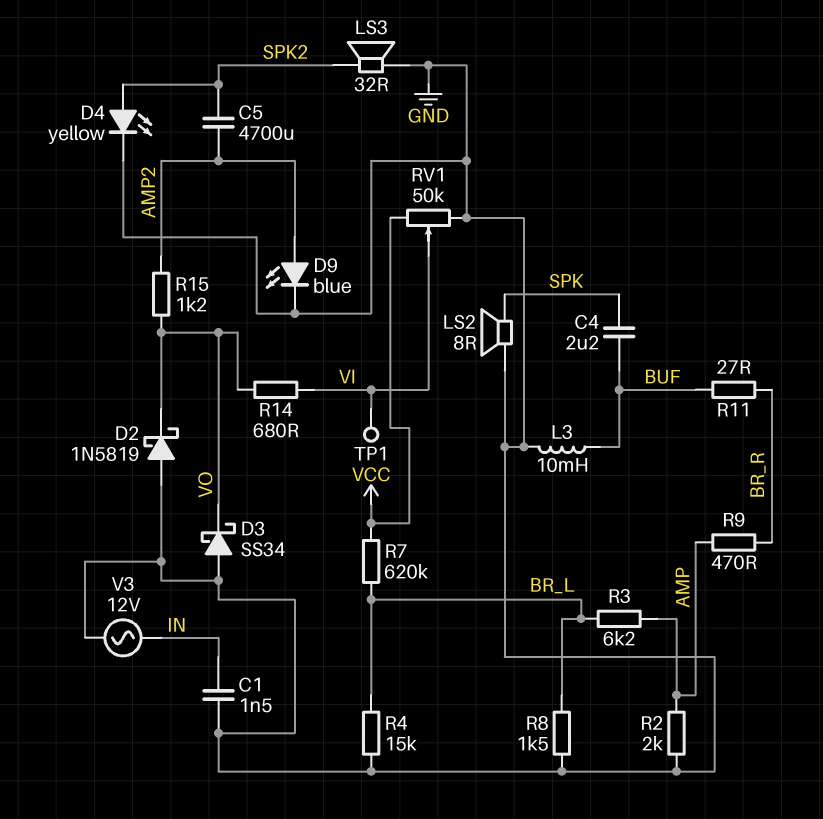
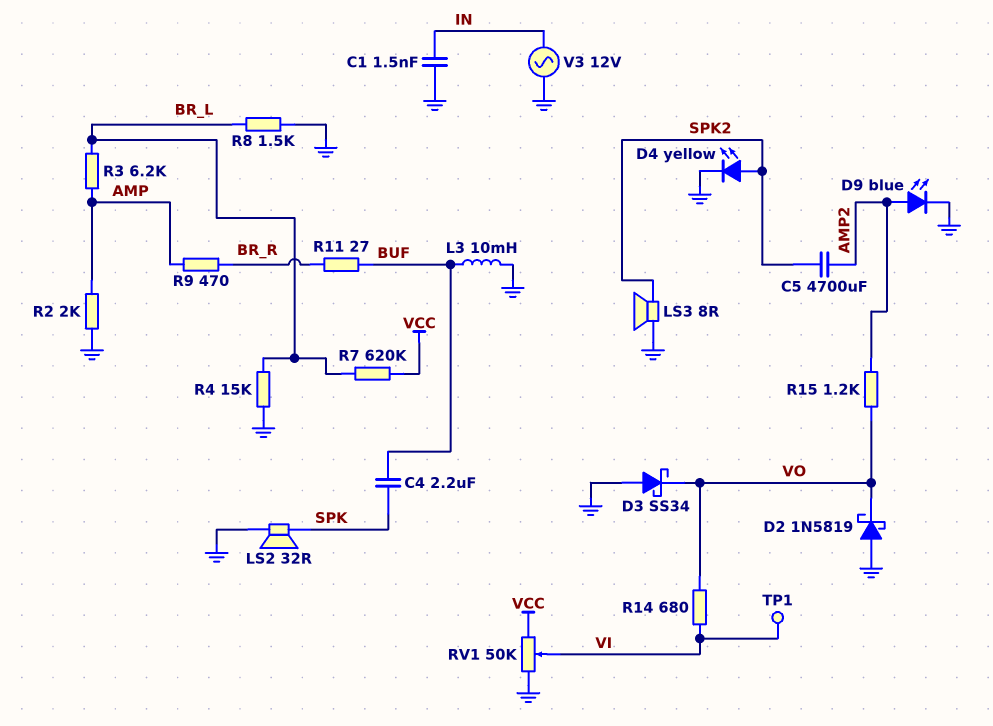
LS2: speaker 8R (GND, SPK) -> speaker 32R (GND, SPK)
LS3: speaker 32R (GND, SPK2) -> speaker 8R (GND, SPK2)

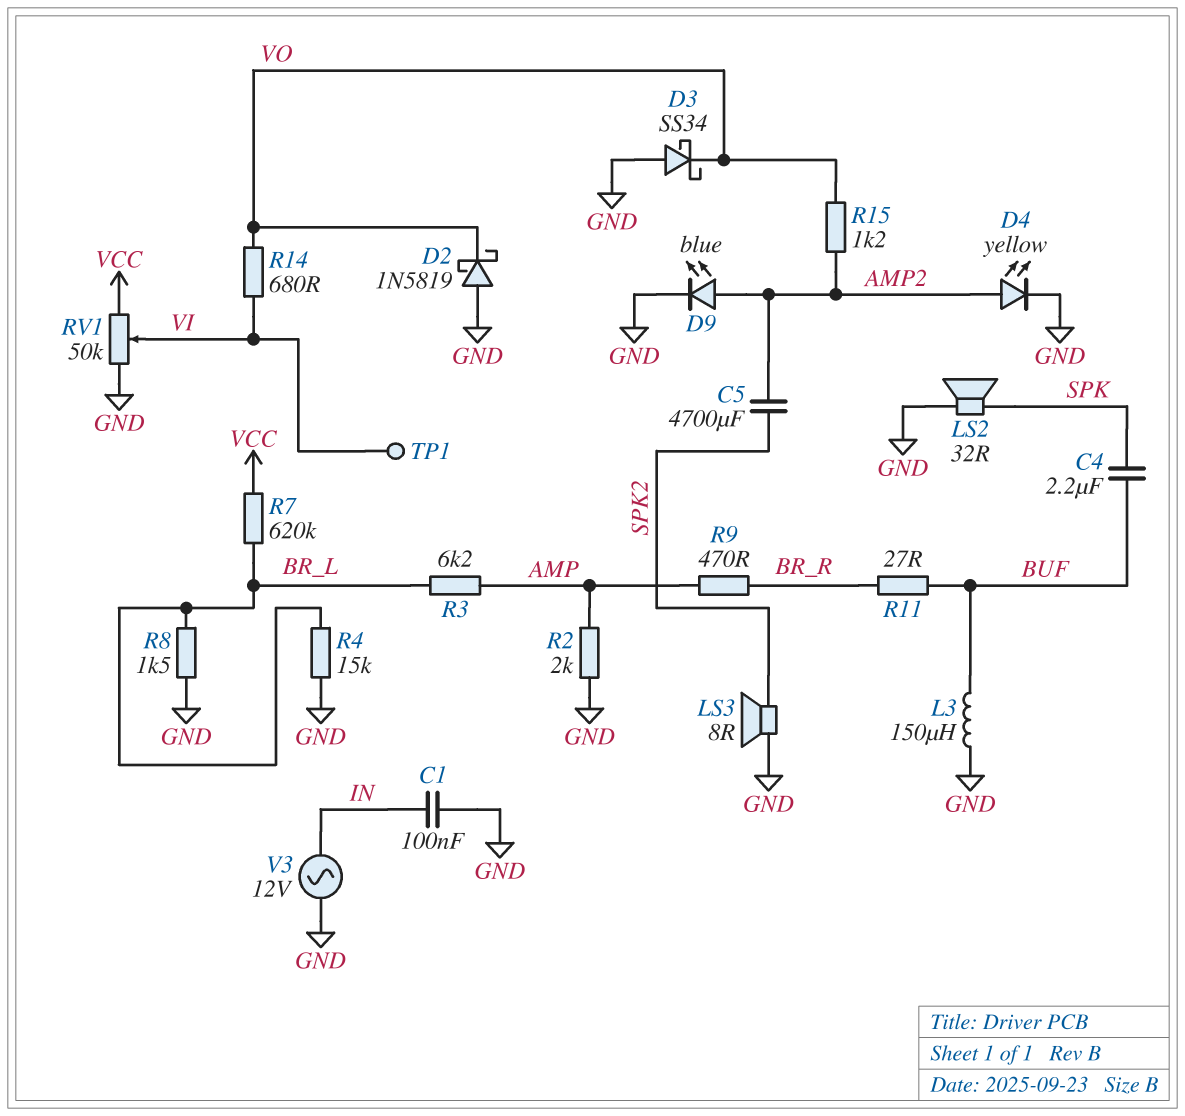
C1: 1.5nF (GND, IN) -> 100nF (GND, IN)
D4: LED yellow (A SPK2, K GND) -> LED yellow (A AMP2, K GND)
L3: 10mH (BUF, GND) -> 150uH (BUF, GND)

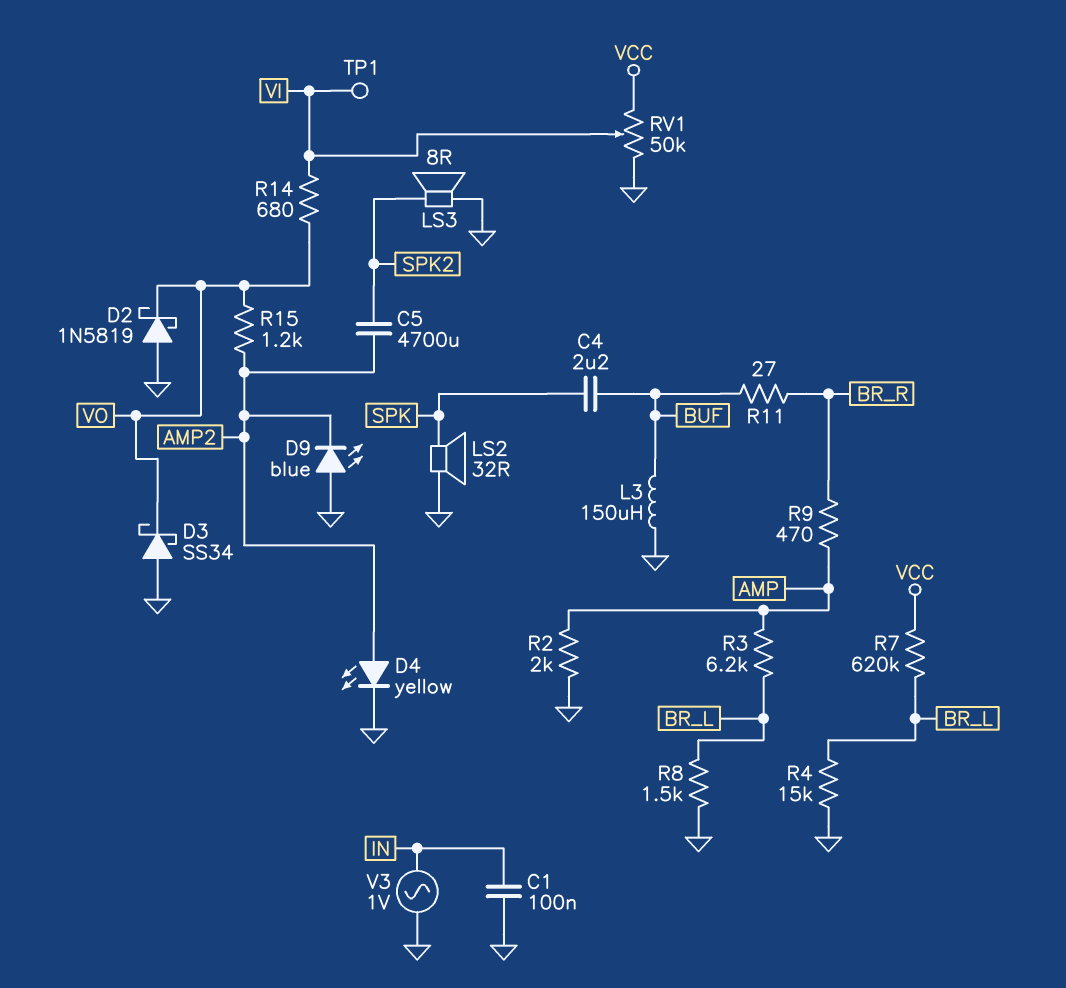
D9: LED blue (A AMP2, K GND) -> LED blue (A GND, K AMP2)
V3: AC 12V (GND, IN) -> AC 1V (GND, IN)

